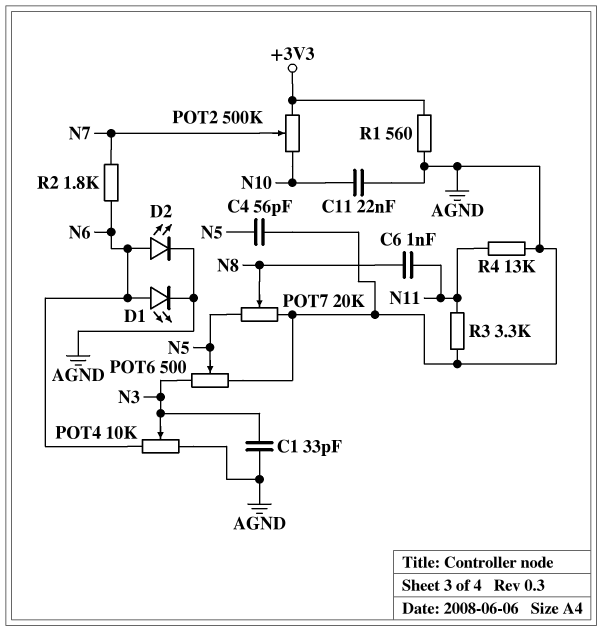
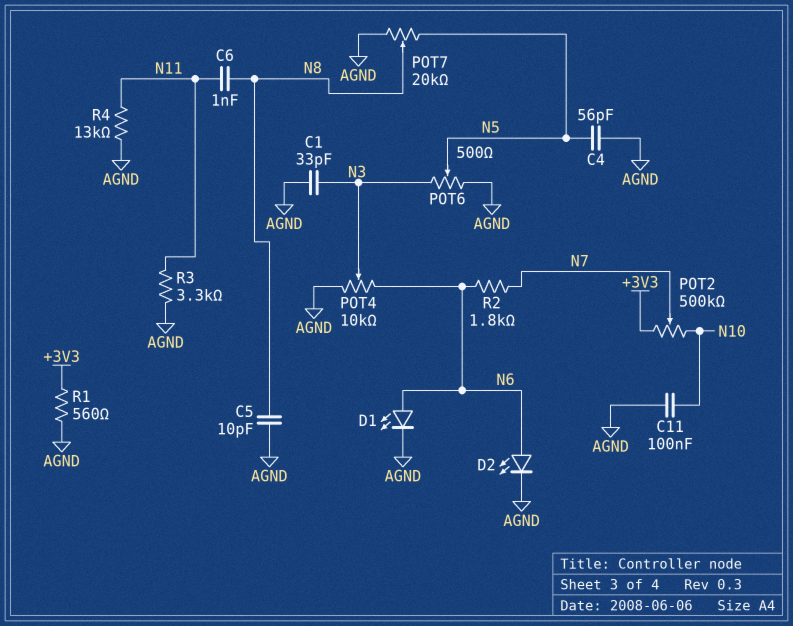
C5: none -> 10pF (AGND, N8)
C11: 22nF (AGND, N10) -> 100nF (AGND, N10)

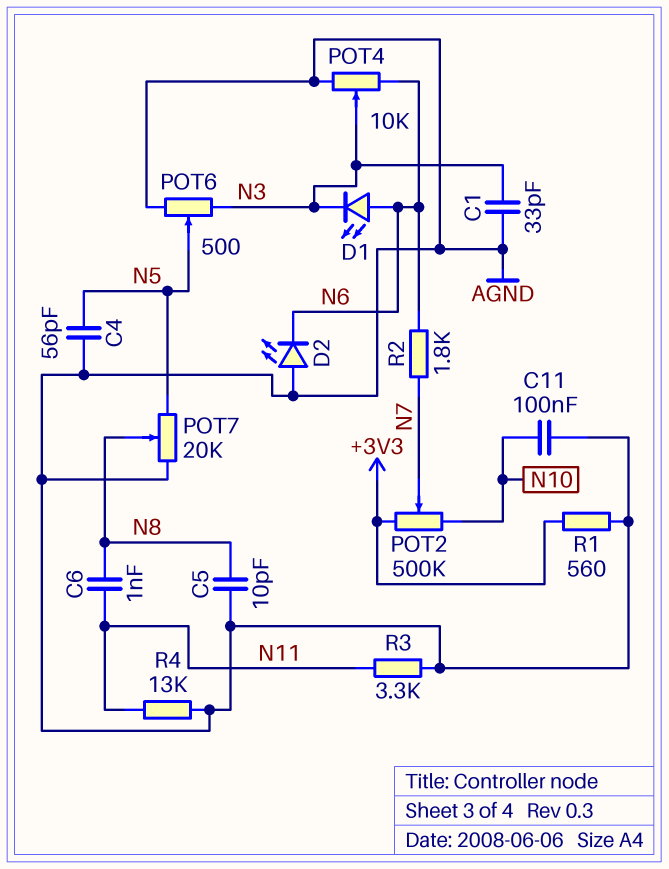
D1: LED (A N6, K AGND) -> LED (A N6, K N3)
D2: LED (A N6, K AGND) -> LED (A AGND, K N6)

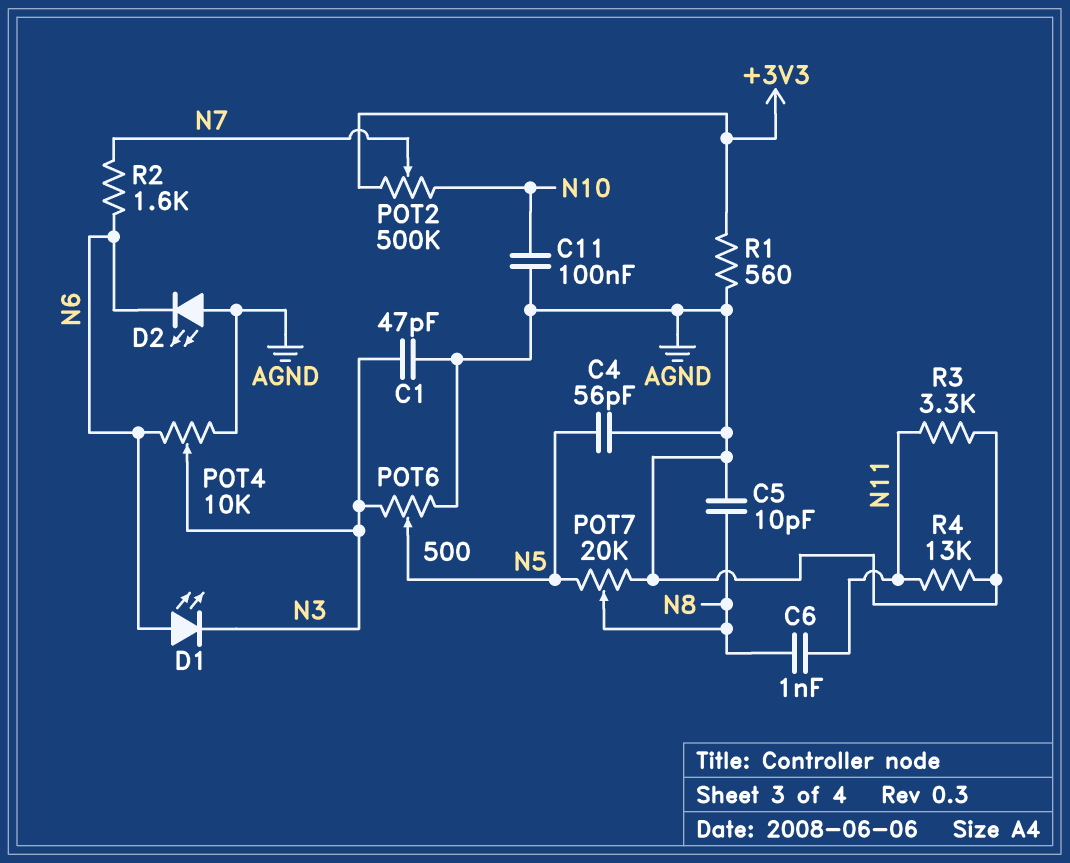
C1: 33pF (AGND, N3) -> 47pF (AGND, N3)
R2: 1.8k (N6, N7) -> 1.6k (N6, N7)

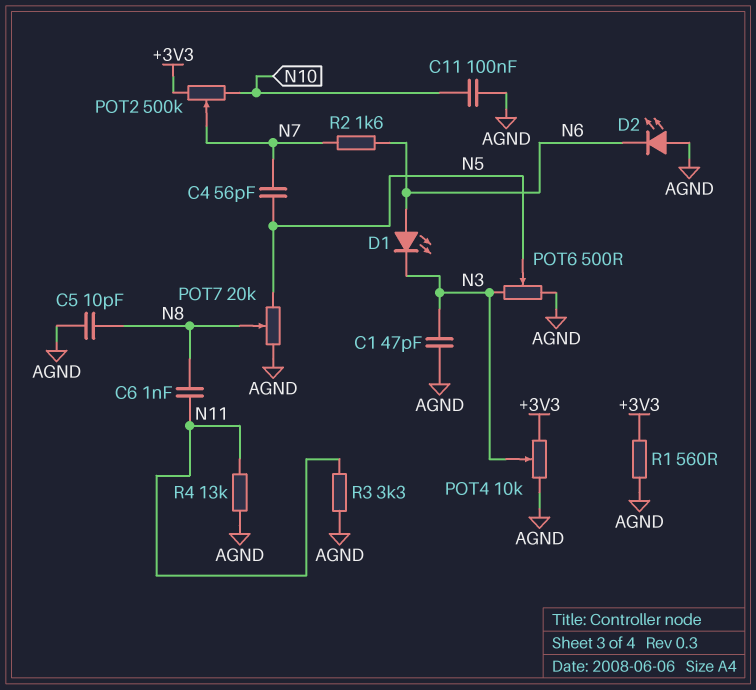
C4: 56pF (AGND, N5) -> 56pF (N5, N7)
POT4: 10k (AGND, N6, wiper N3) -> 10k (+3V3, AGND, wiper N3)

